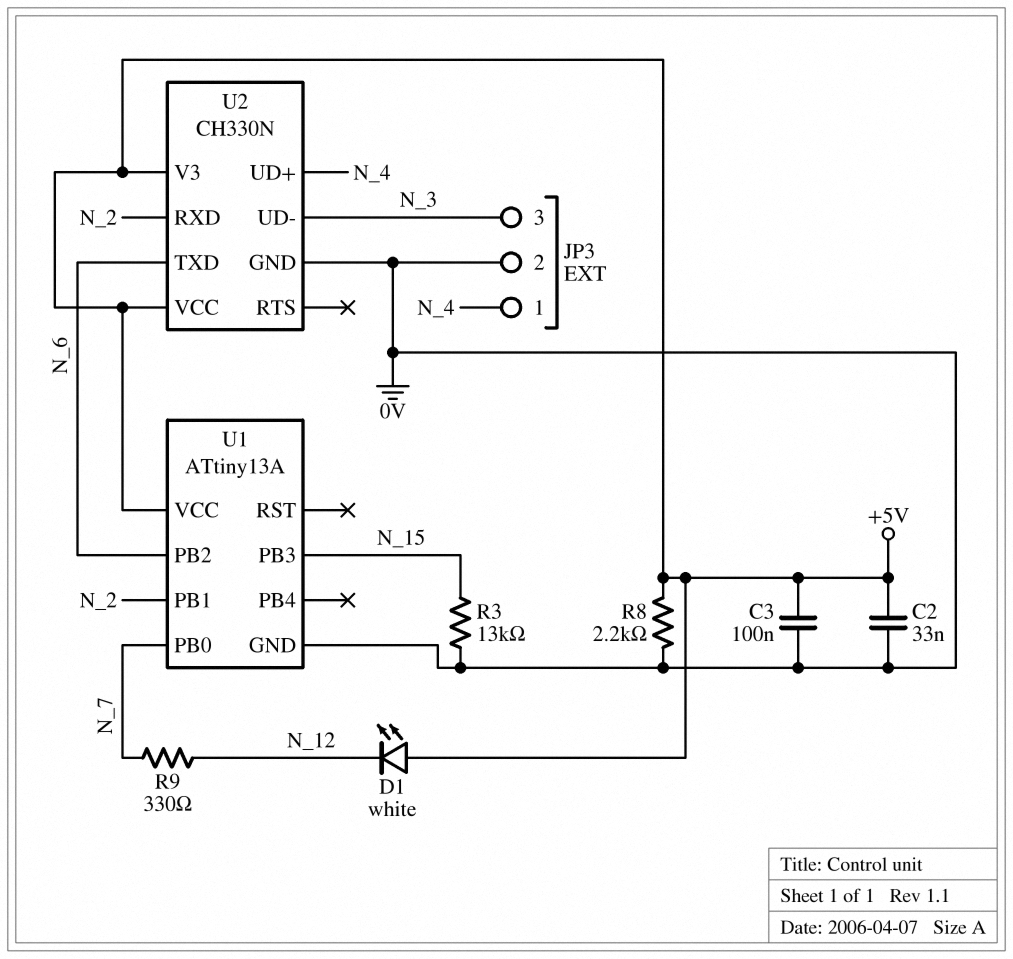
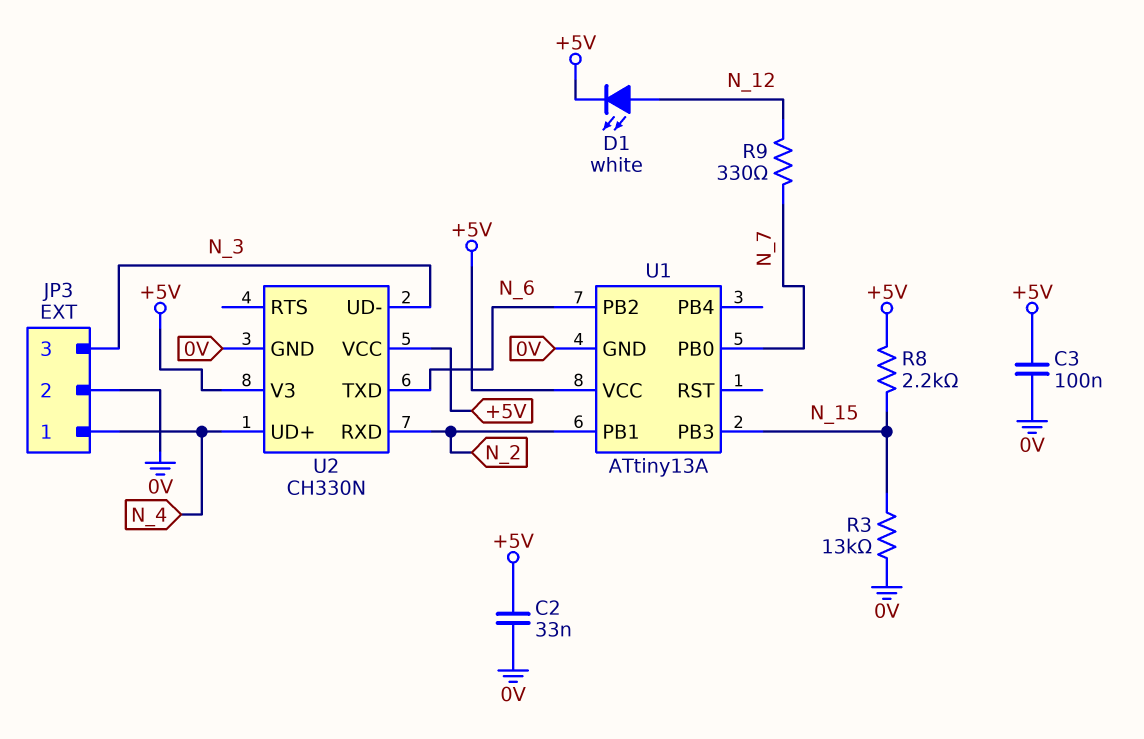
D1: LED white (A +5V, K N_12) -> LED white (A N_12, K +5V)
R8: 2.2k (+5V, 0V) -> 2.2k (+5V, N_15)

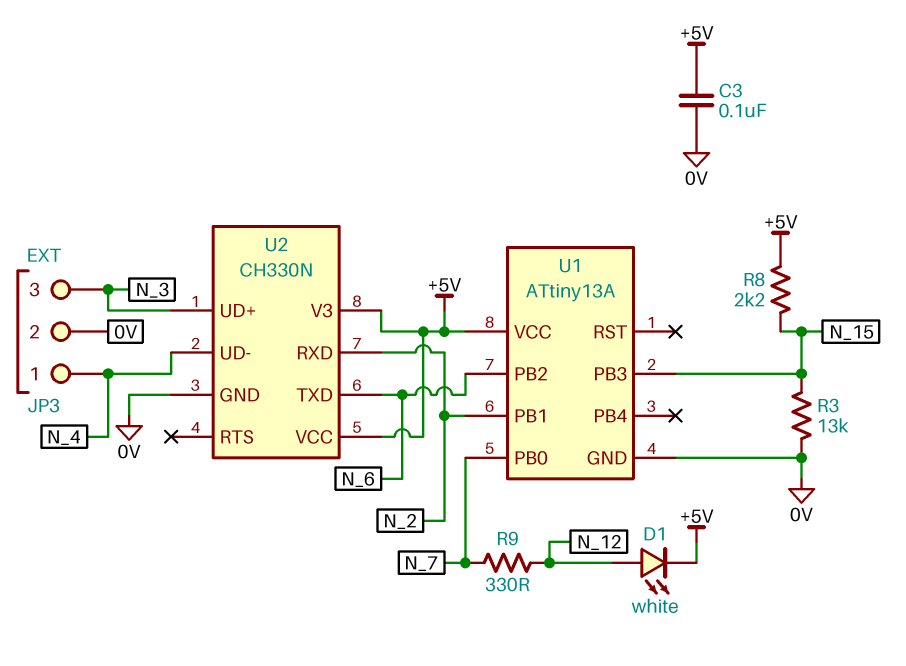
C2: 33nF (+5V, 0V) -> none
U2 pin UD+: N_4 -> N_3
U2 pin UD-: N_3 -> N_4

